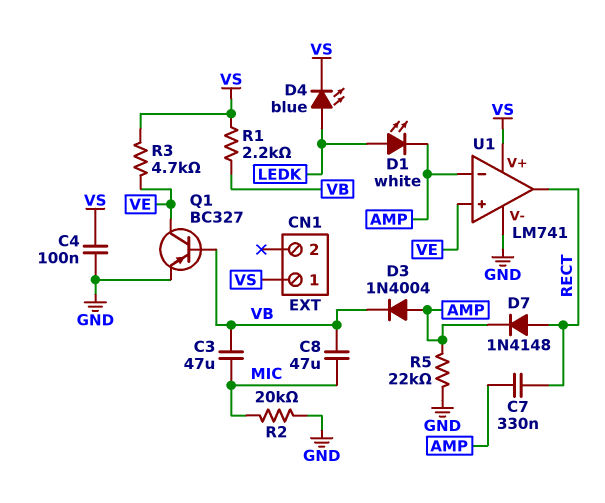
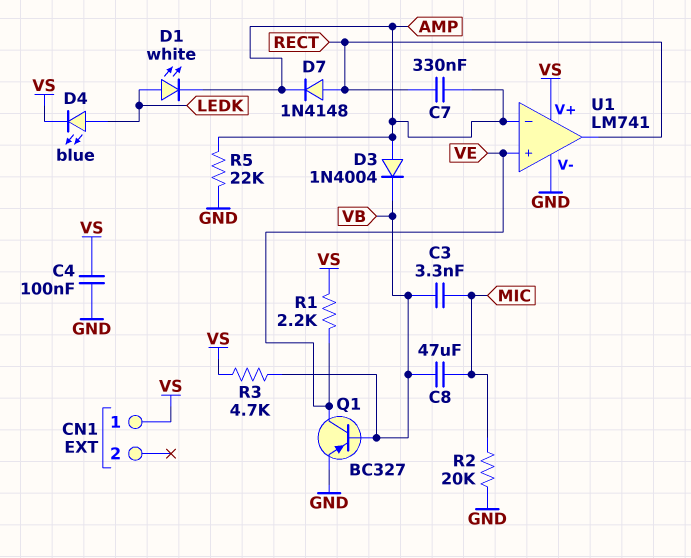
C3: 47uF (MIC, VB) -> 3.3nF (MIC, VB)
R1: 2.2k (VB, VS) -> 2.2k (VE, VS)
R3: 4.7k (VE, VS) -> 4.7k (VB, VS)

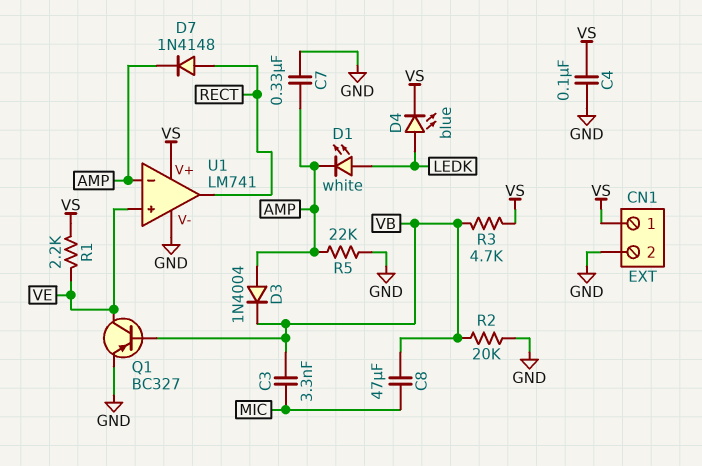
C7: 330nF (AMP, RECT) -> 330nF (AMP, GND)
CN1 pin 2: none -> GND
R2: 20k (GND, MIC) -> 20k (GND, VB)

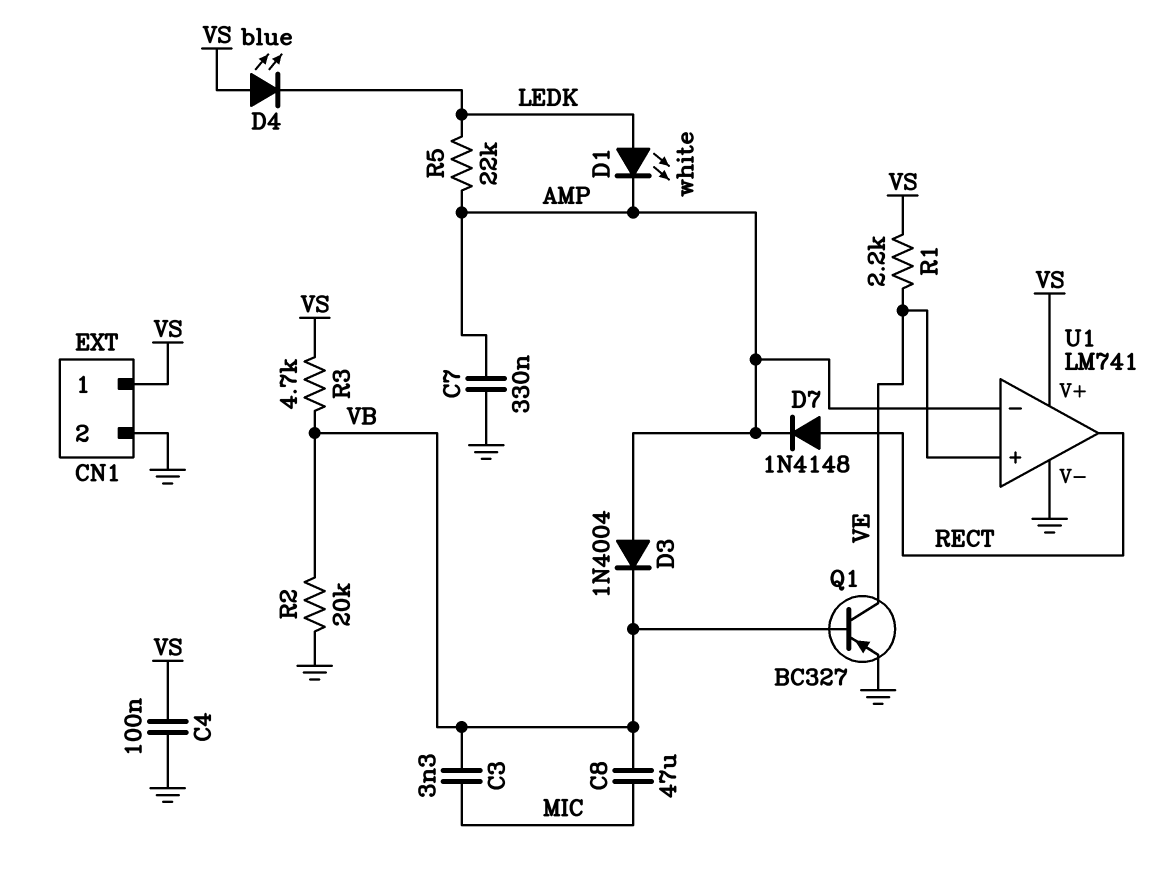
D4: LED blue (A LEDK, K VS) -> LED blue (A VS, K LEDK)
R5: 22k (AMP, GND) -> 22k (AMP, LEDK)

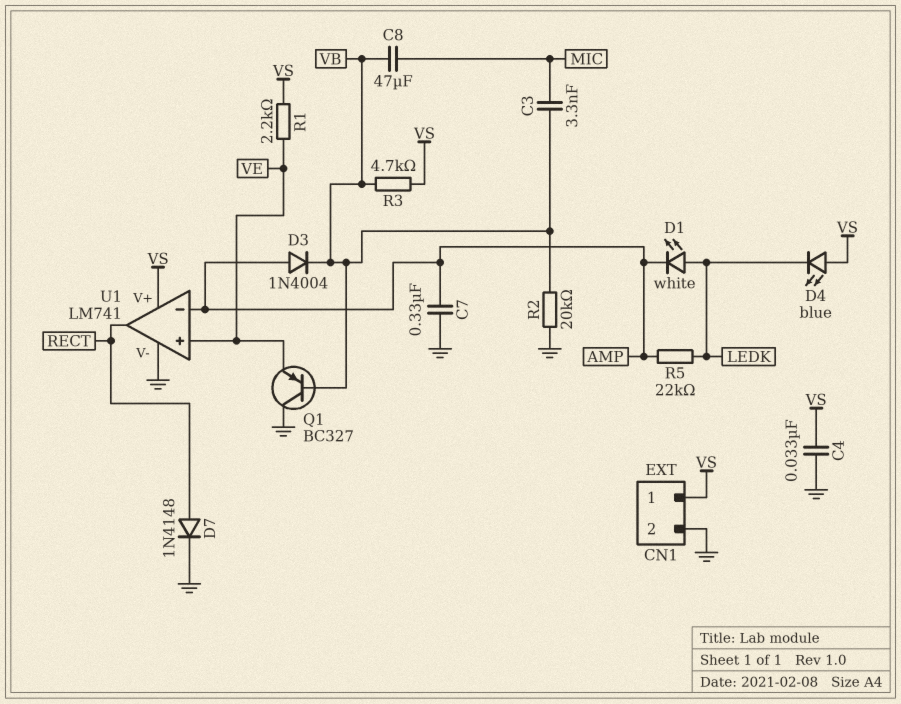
C4: 100nF (GND, VS) -> 33nF (GND, VS)
D7: diode 1N4148 (A RECT, K AMP) -> diode 1N4148 (A RECT, K GND)
Q1: PNP BC327 (B VB, C VE, E GND) -> PNP BC327 (B VB, C GND, E VE)

